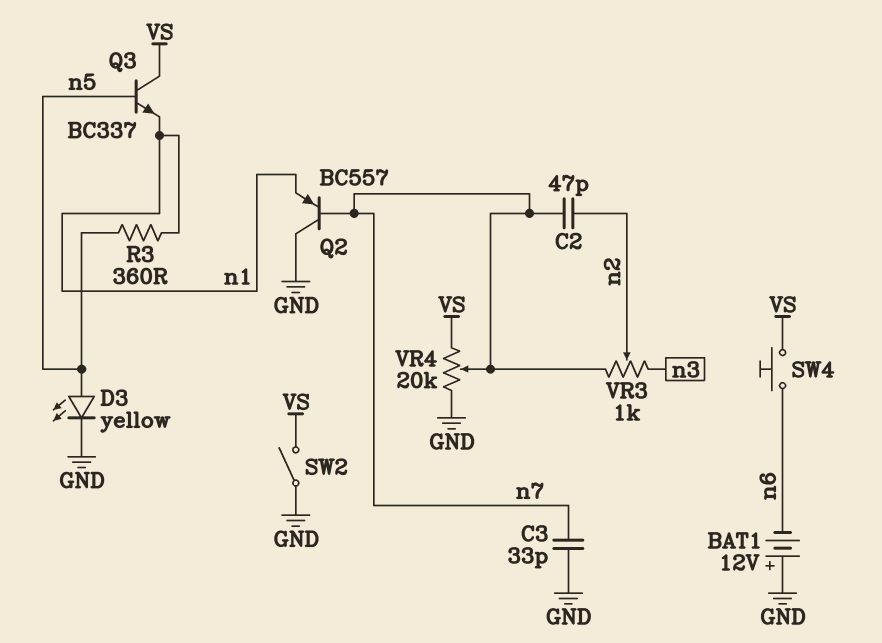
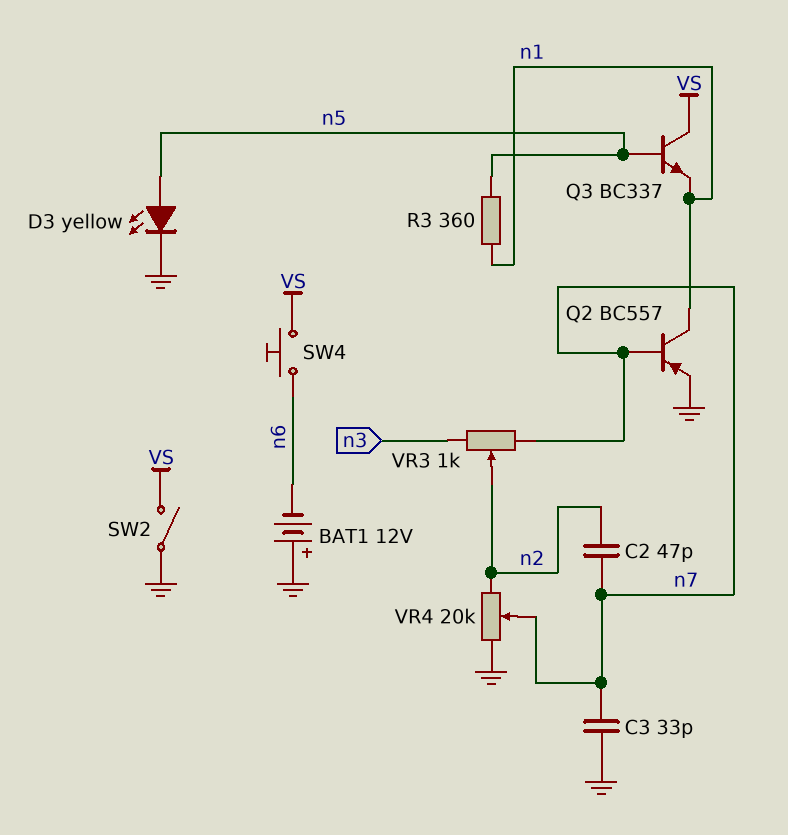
Q2: PNP BC557 (B n7, C GND, E n1) -> PNP BC557 (B n7, C n1, E GND)
VR4: 20k (GND, VS, wiper n7) -> 20k (GND, n2, wiper n7)

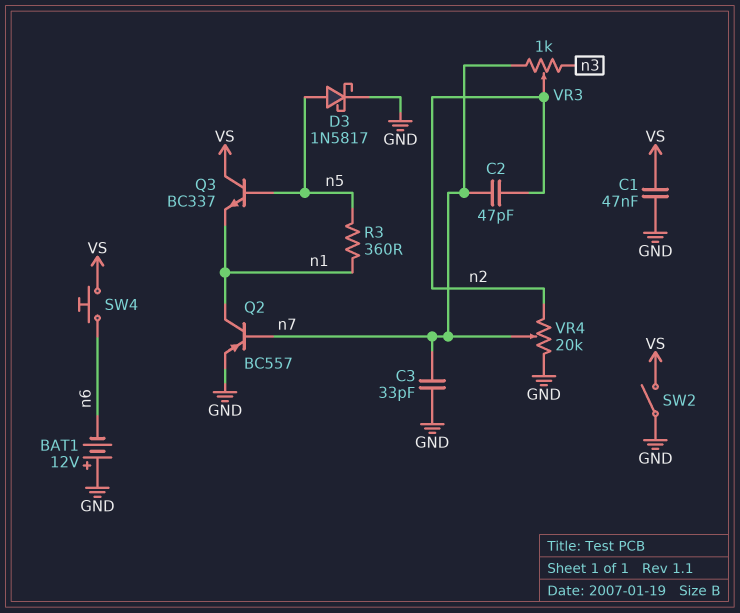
C1: none -> 47nF (GND, VS)
D3: LED yellow (A n5, K GND) -> schottky 1N5817 (A n5, K GND)

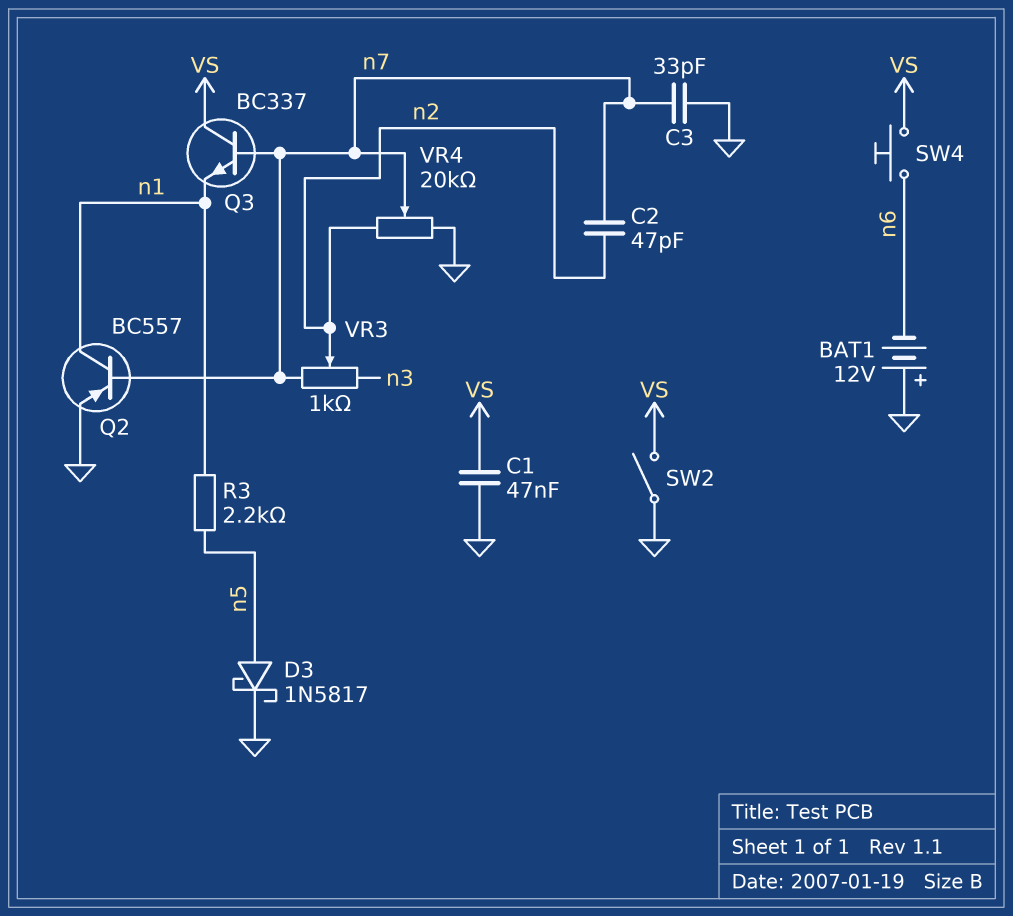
Q3: NPN BC337 (B n5, C VS, E n1) -> NPN BC337 (B n7, C VS, E n1)
R3: 360 (n1, n5) -> 2.2k (n1, n5)

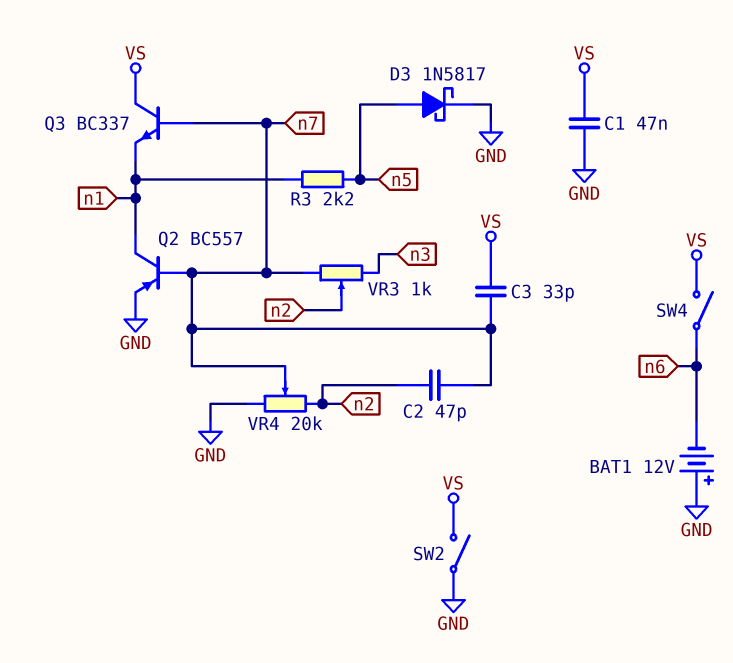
C3: 33pF (GND, n7) -> 33pF (VS, n7)
SW4: button (VS, n6) -> switch (VS, n6)

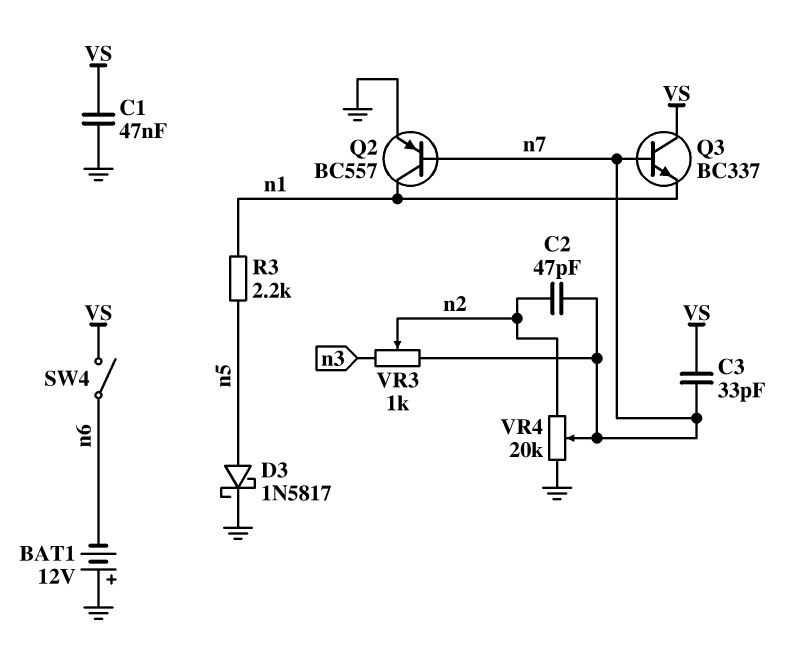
SW2: switch (GND, VS) -> none

